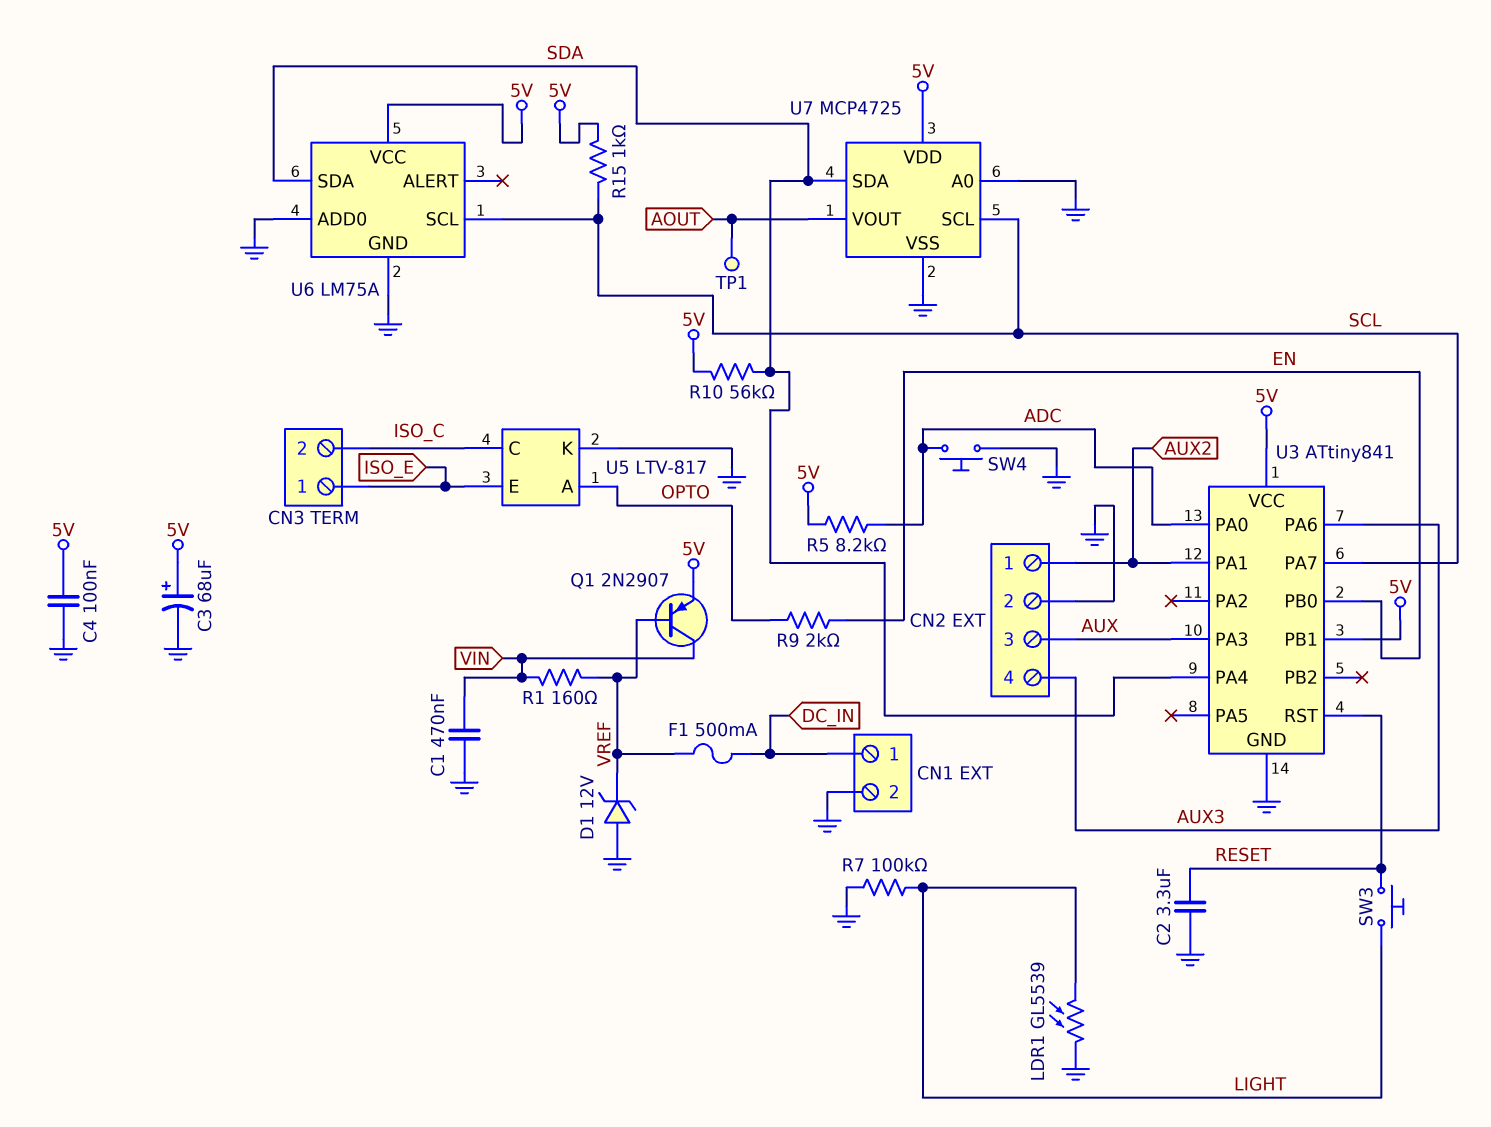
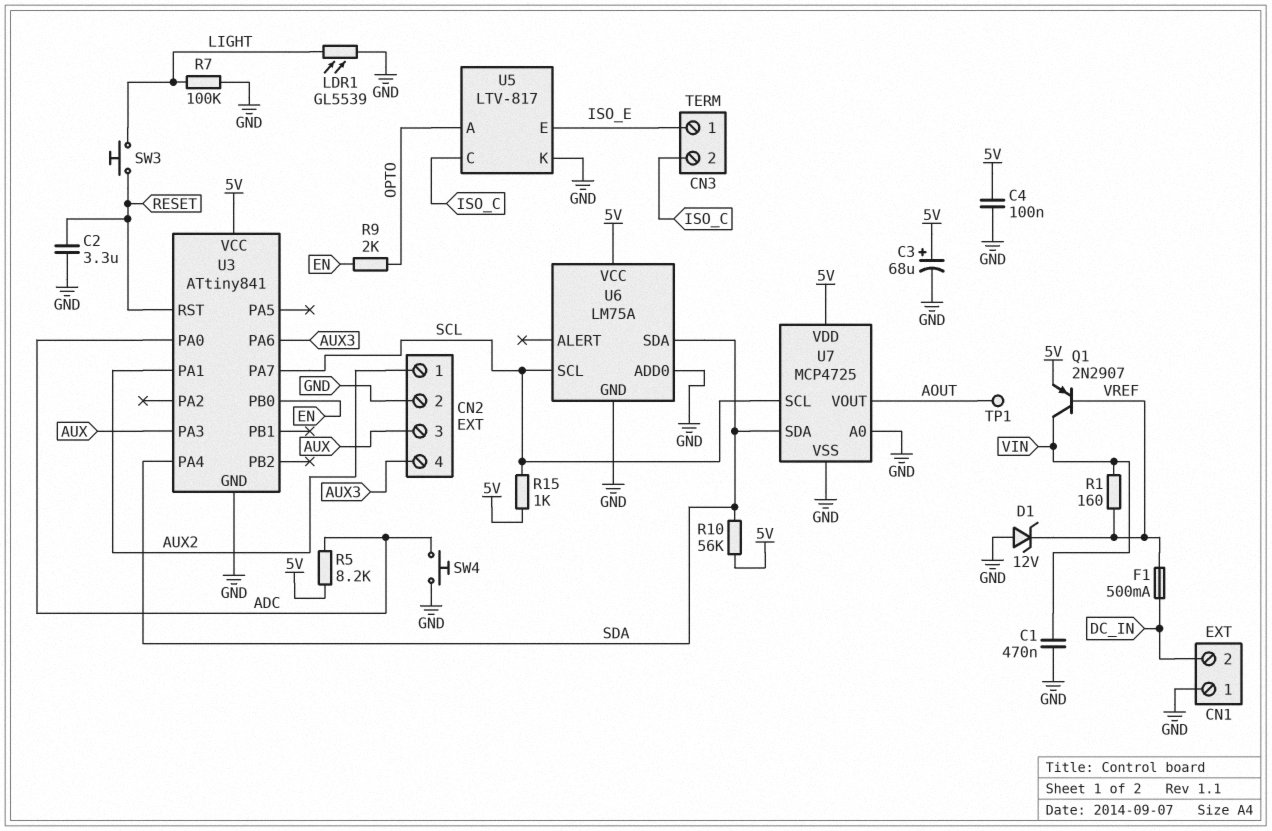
CN1 pin 1: DC_IN -> GND
CN1 pin 2: GND -> DC_IN
U3 pin PB1: 5V -> none

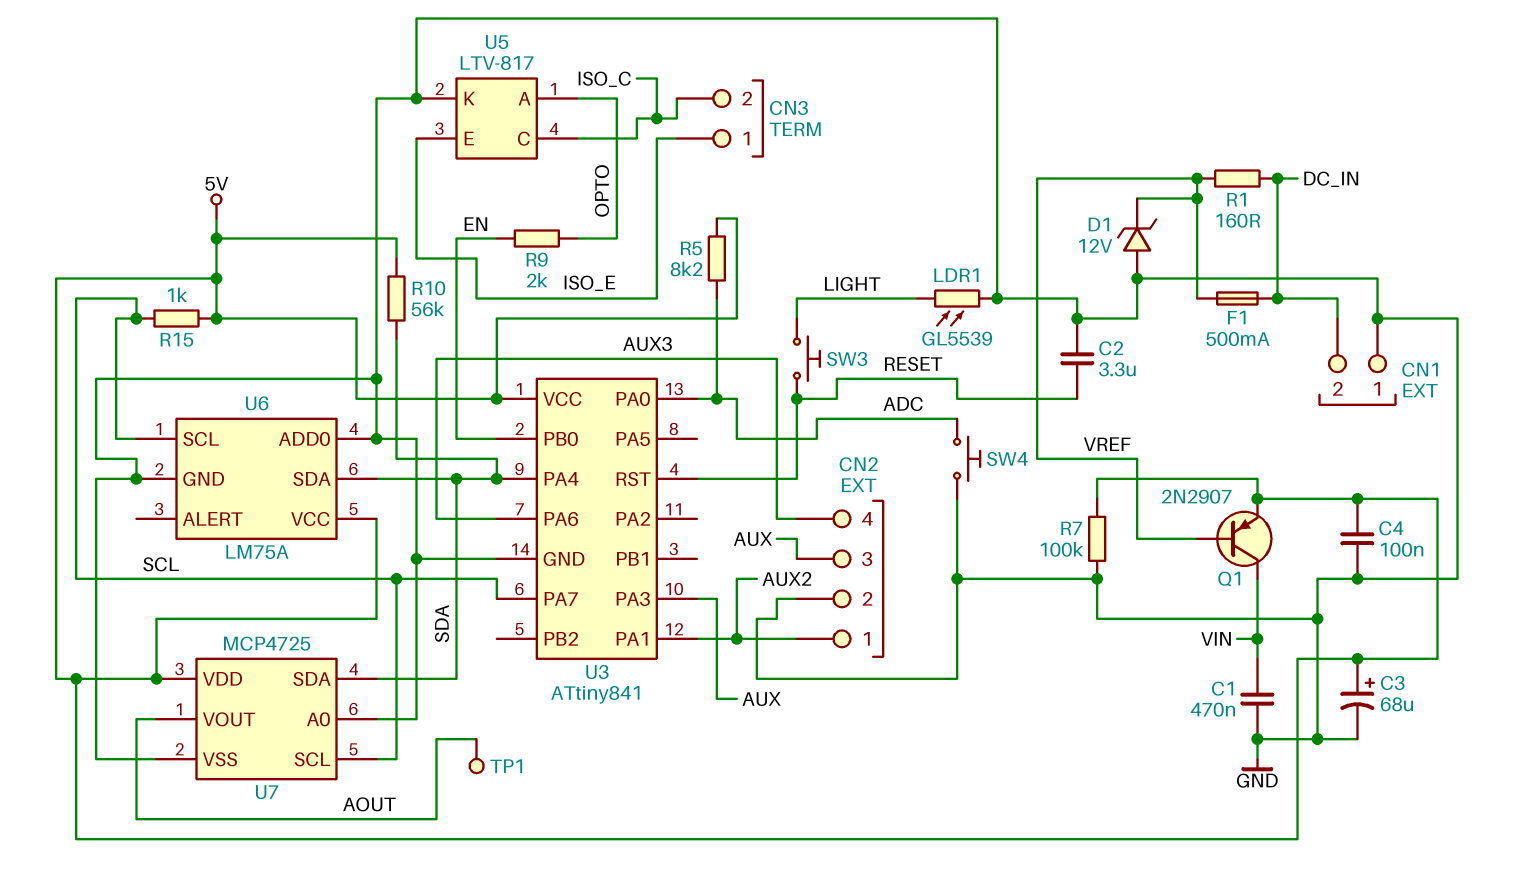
R1: 160 (VIN, VREF) -> 160 (DC_IN, VREF)
R7: 100k (GND, LIGHT) -> 100k (5V, GND)

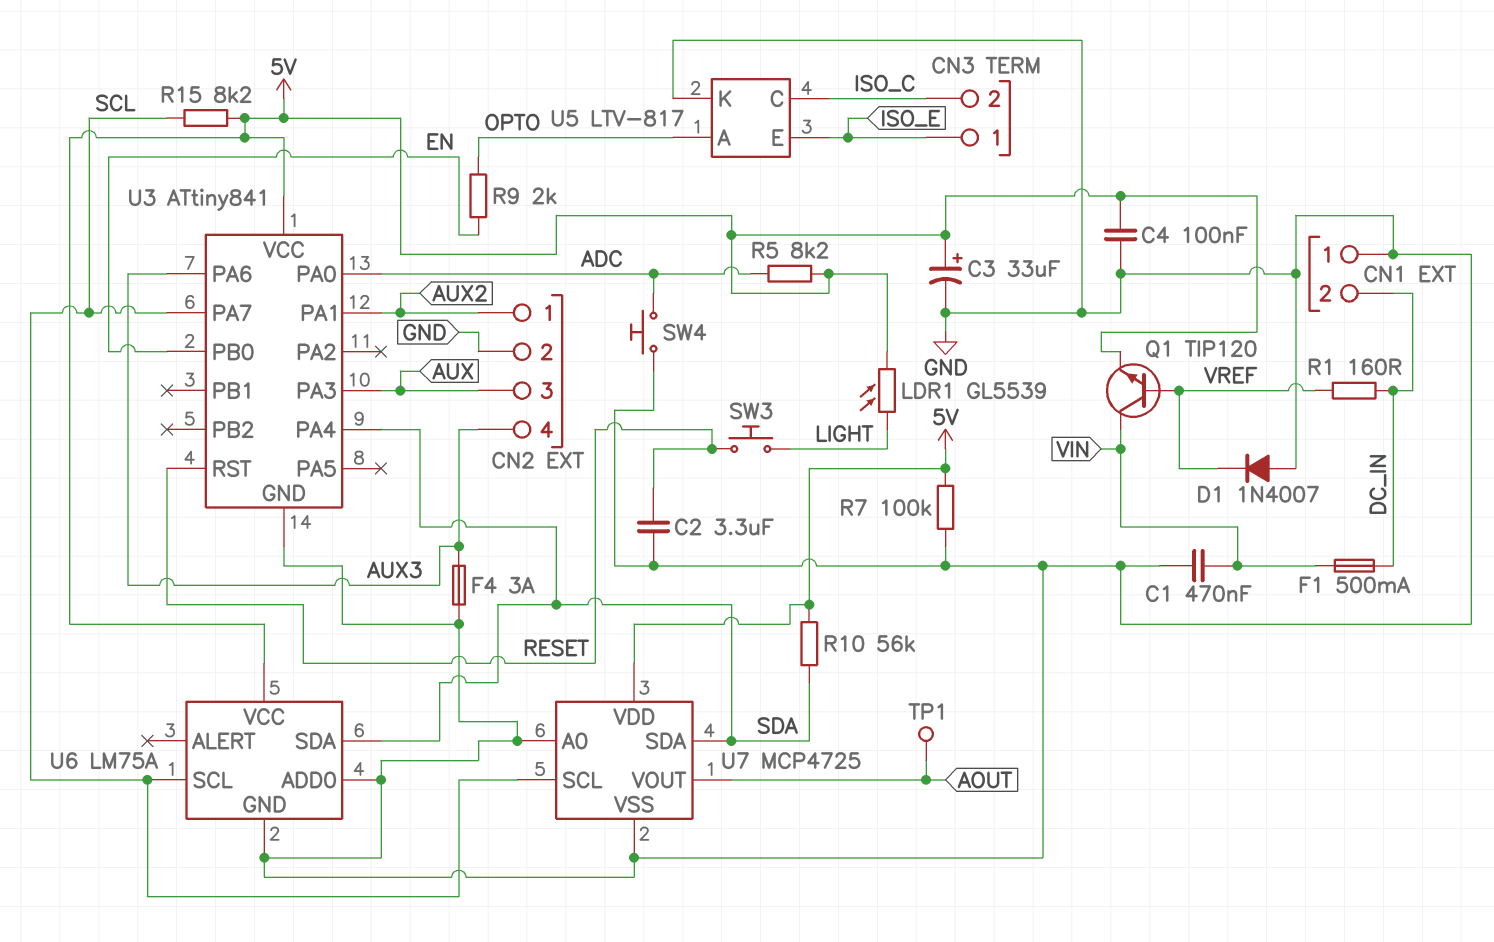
C3: 68uF (plus 5V, minus GND) -> 33uF (plus 5V, minus GND)
D1: zener 12V (A GND, K VREF) -> diode 1N4007 (A GND, K VREF)
F1: 500mA (DC_IN, VREF) -> 500mA (DC_IN, VIN)
F4: none -> 3A (AUX3, GND)
LDR1: GL5539 (GND, LIGHT) -> GL5539 (5V, LIGHT)
Q1: PNP 2N2907 (B VREF, C VIN, E 5V) -> NPN TIP120 (B VREF, C VIN, E 5V)
R15: 1k (5V, SCL) -> 8.2k (5V, SCL)

